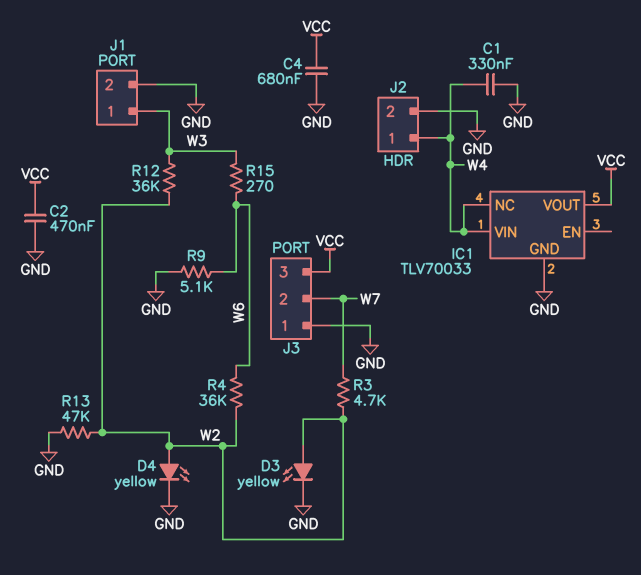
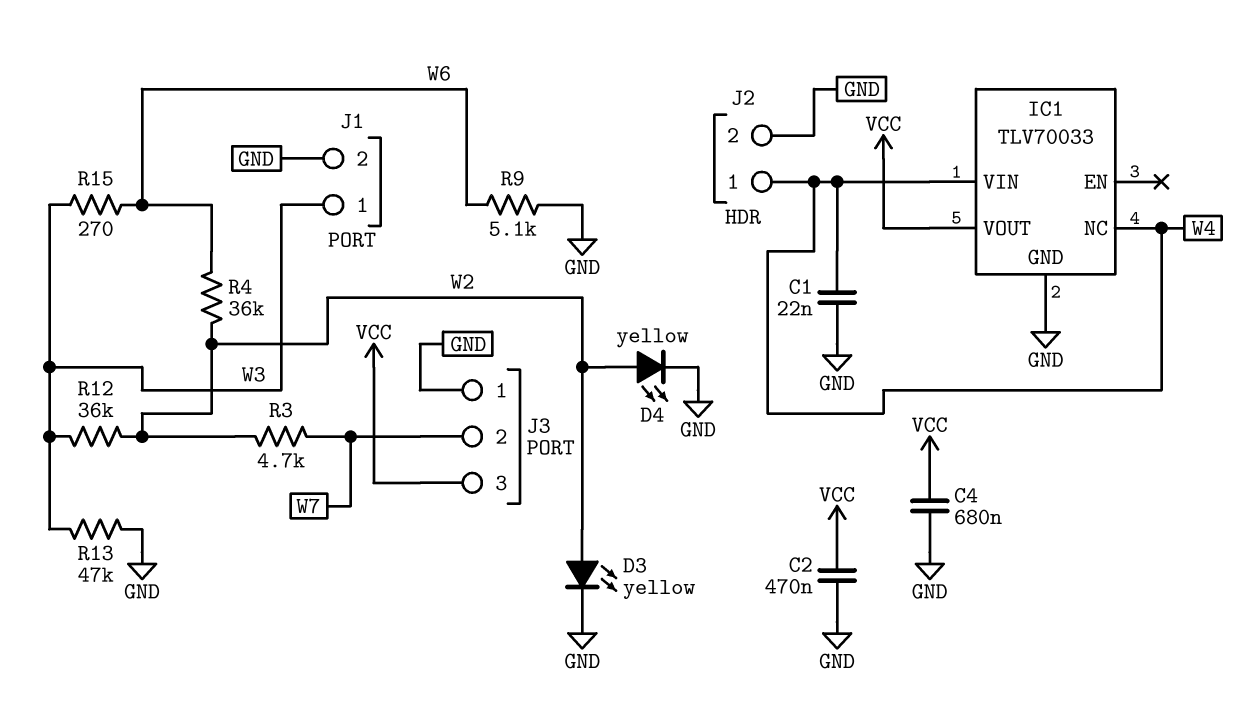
C1: 330nF (GND, W4) -> 22nF (GND, W4)
R13: 47k (GND, W2) -> 47k (GND, W3)

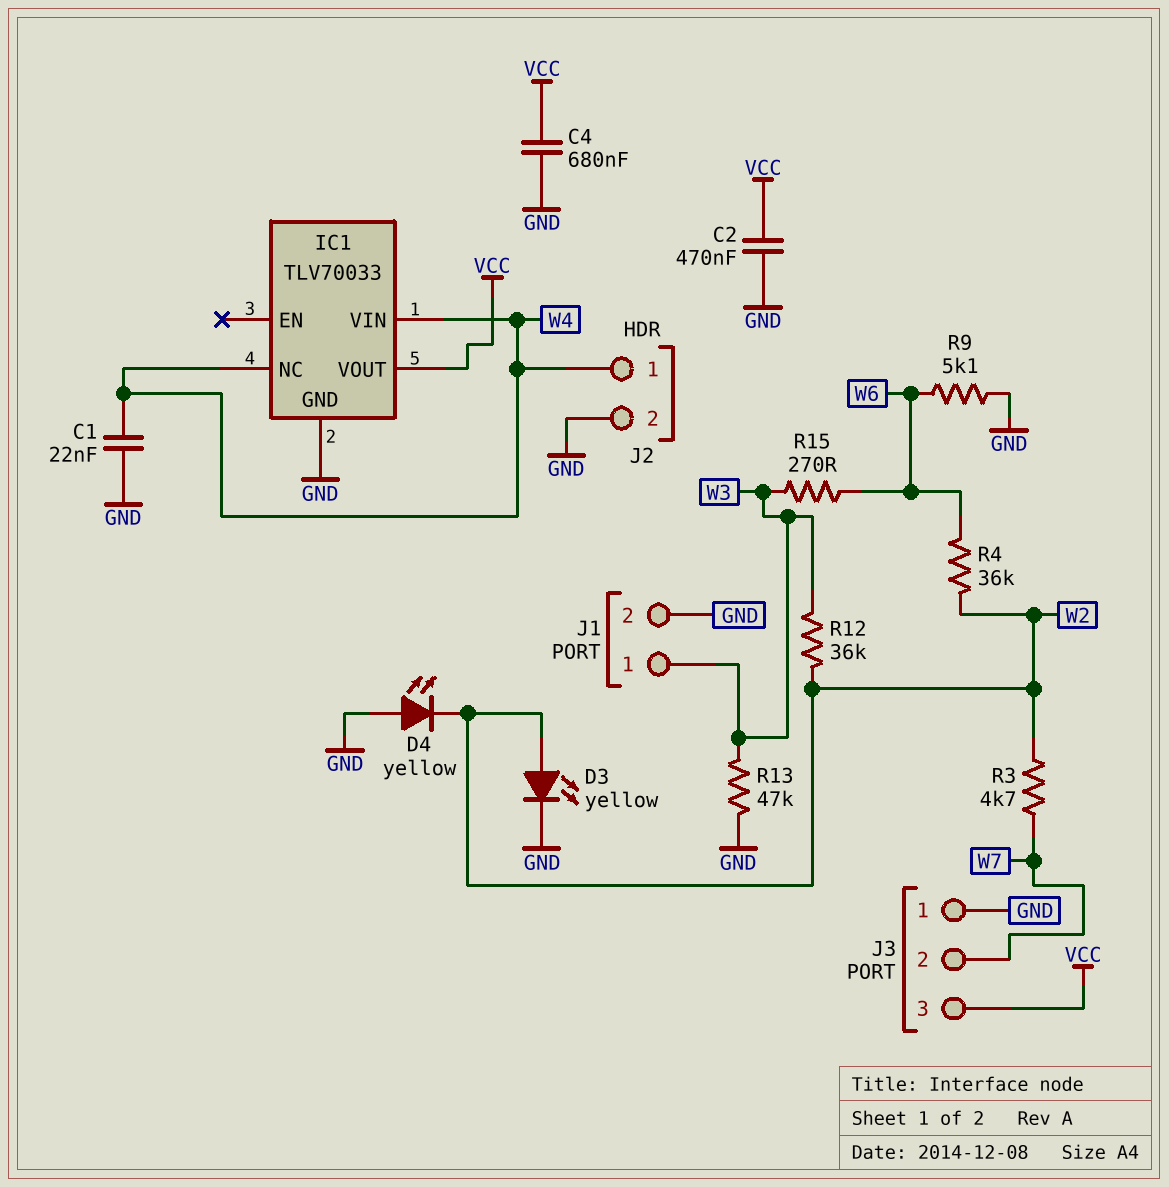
D4: LED yellow (A W2, K GND) -> LED yellow (A GND, K W2)

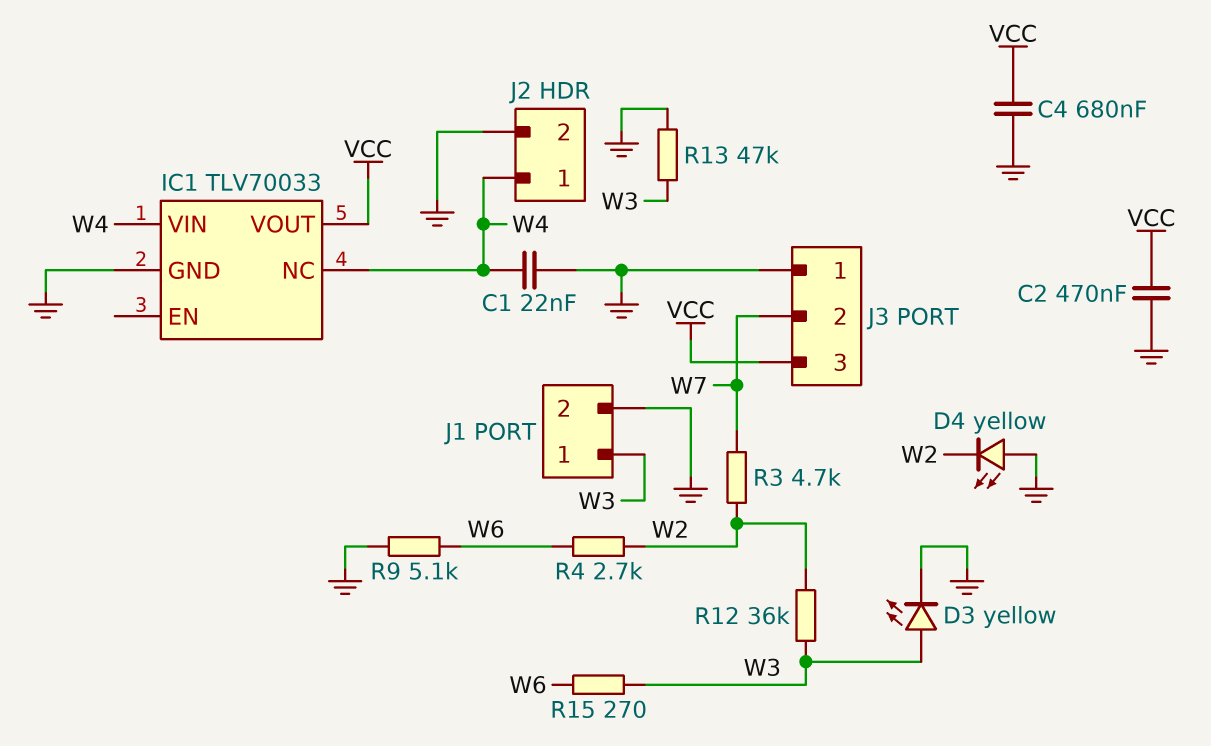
D3: LED yellow (A W2, K GND) -> LED yellow (A W3, K GND)
R4: 36k (W2, W6) -> 2.7k (W2, W6)

